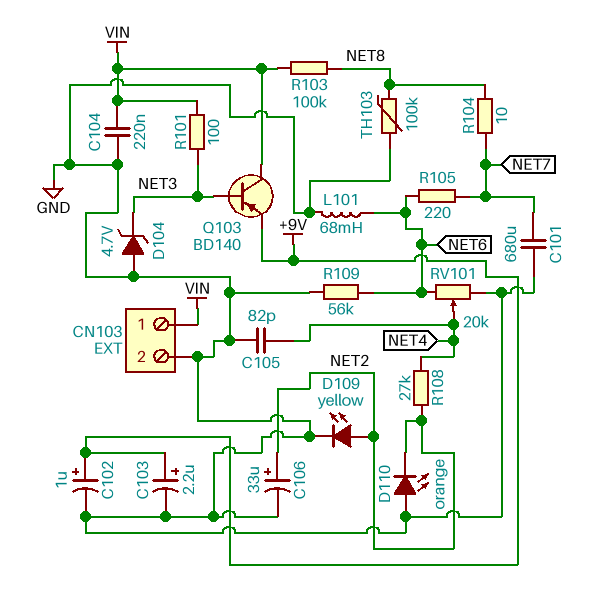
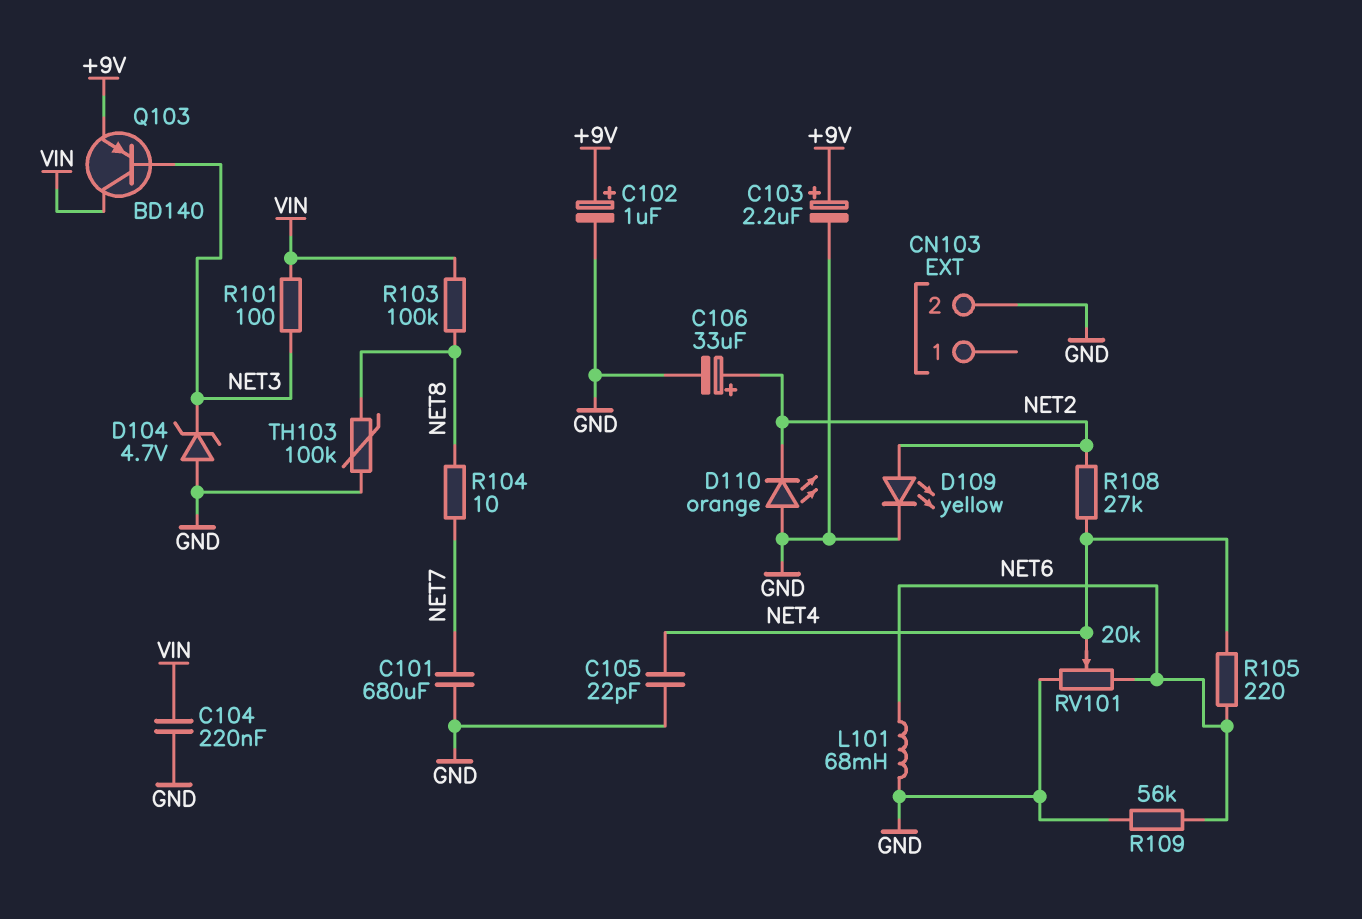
C105: 82pF (GND, NET4) -> 22pF (GND, NET4)
CN103 pin 1: VIN -> none
R105: 220 (NET6, NET7) -> 220 (NET4, NET6)

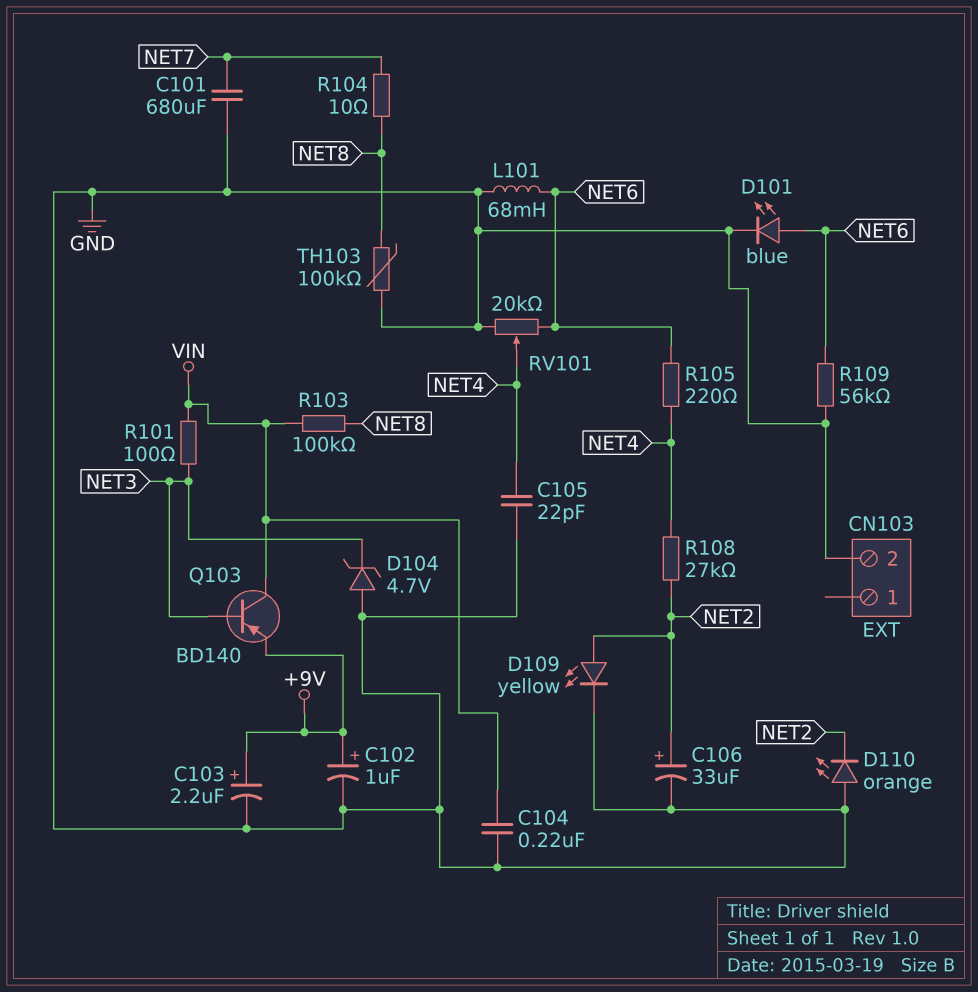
D101: none -> LED blue (A NET6, K GND)

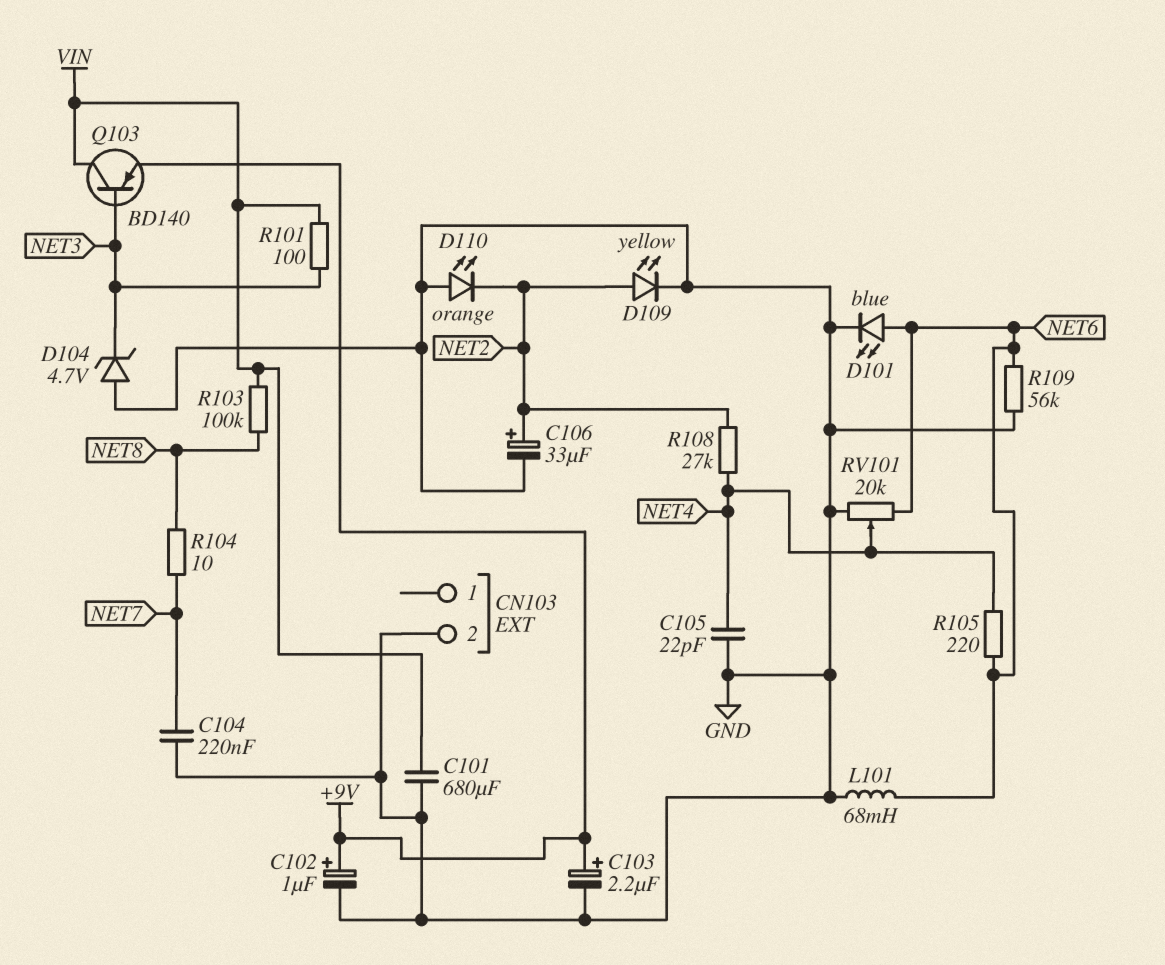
C101: 680uF (GND, NET7) -> 680uF (GND, VIN)
C104: 220nF (GND, VIN) -> 220nF (GND, NET7)
TH103: 100k (GND, NET8) -> none

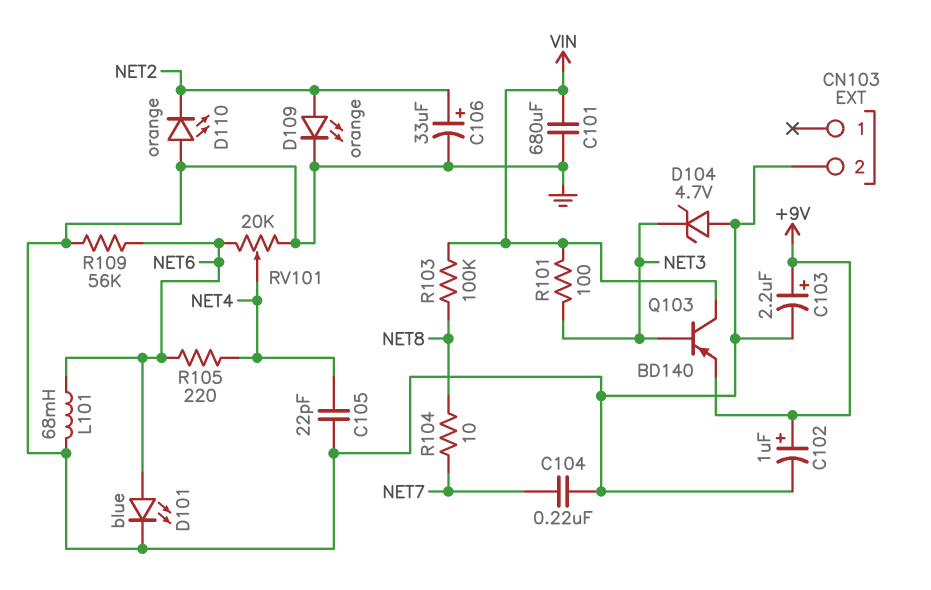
D109: LED yellow (A NET2, K GND) -> LED orange (A NET2, K GND)
R108: 27k (NET2, NET4) -> none

